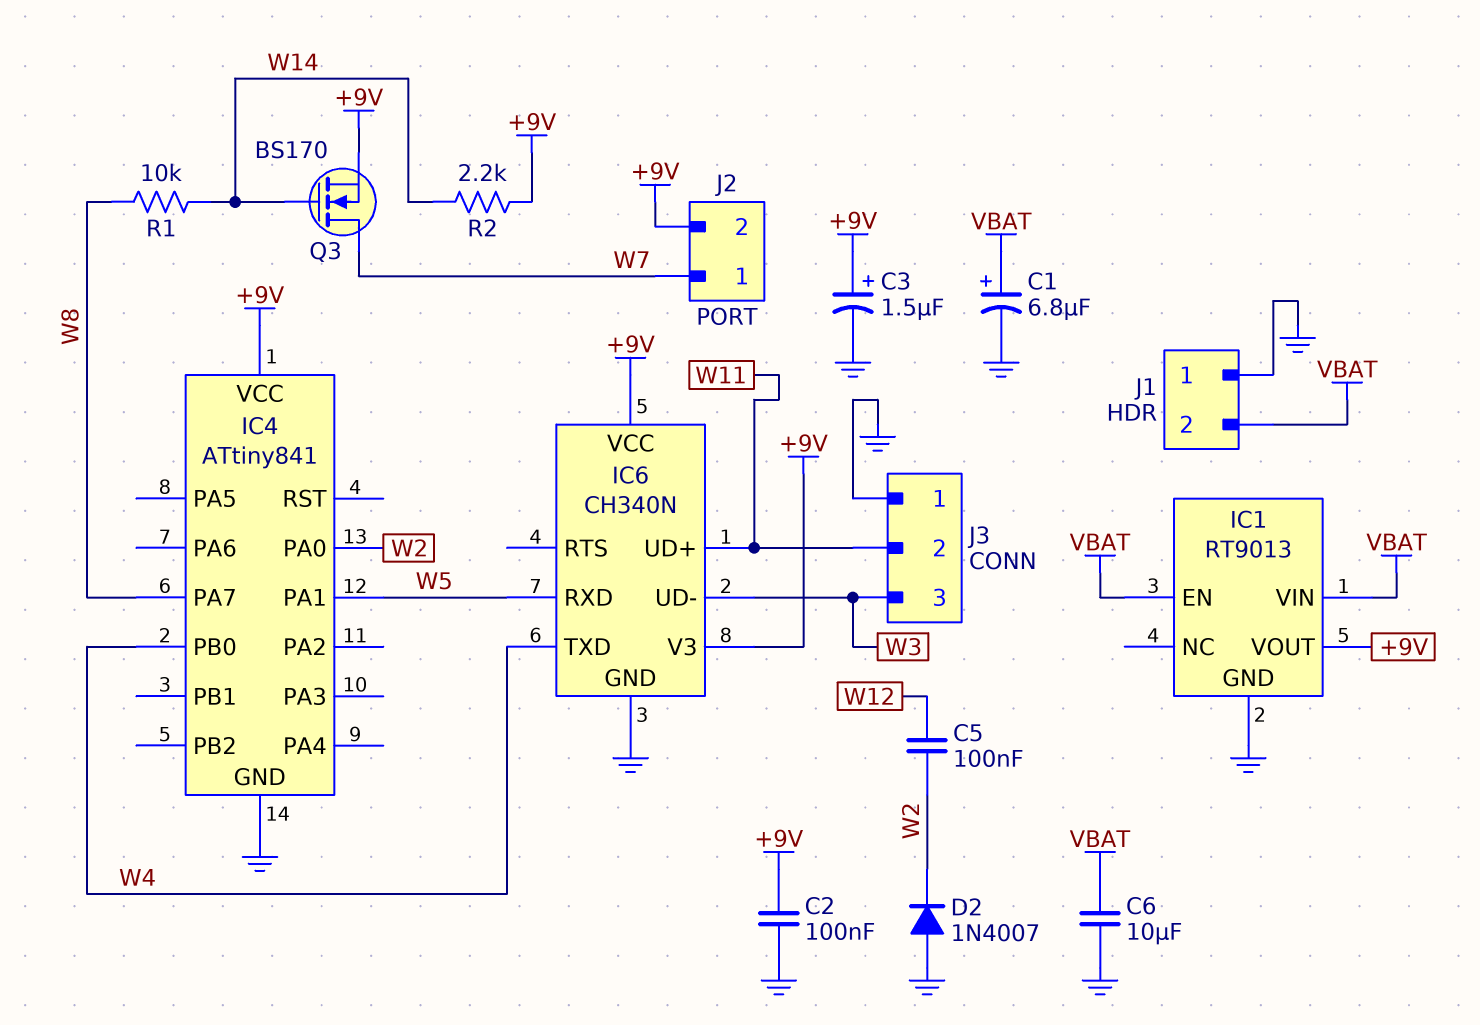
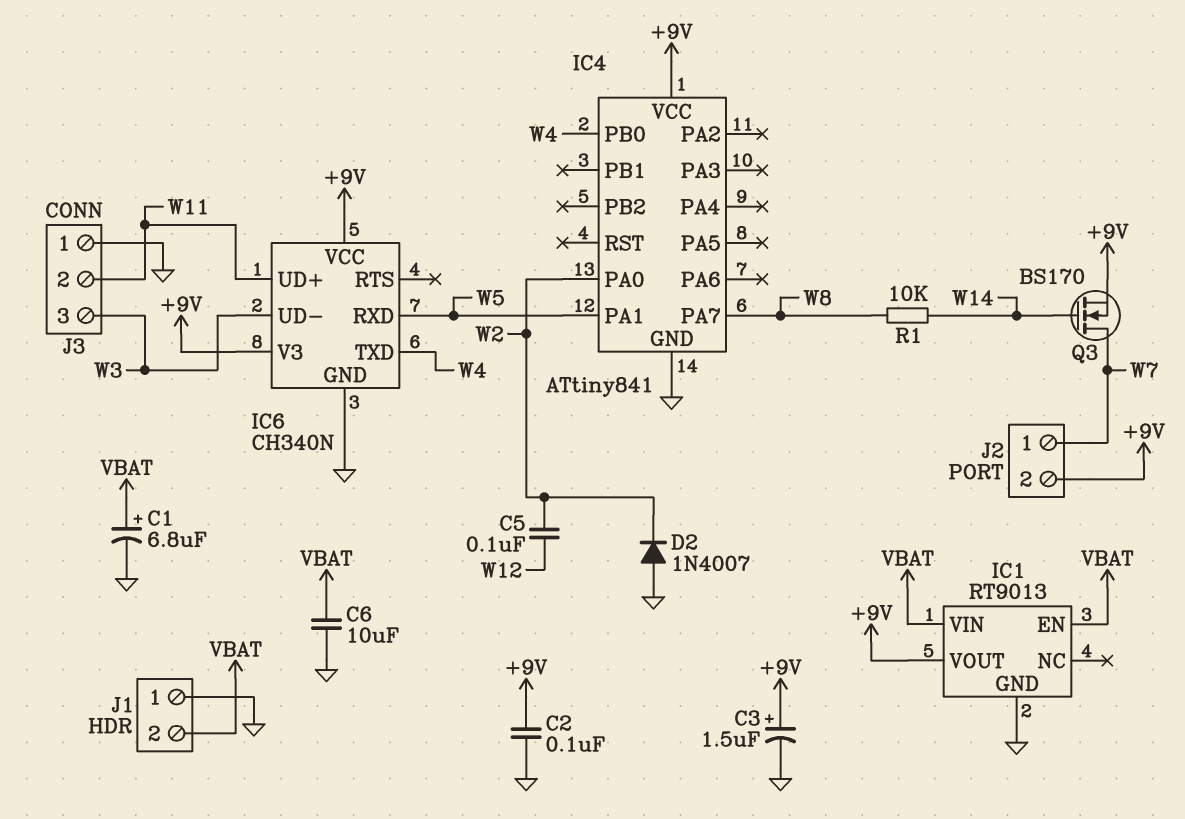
R2: 2.2k (+9V, W14) -> none

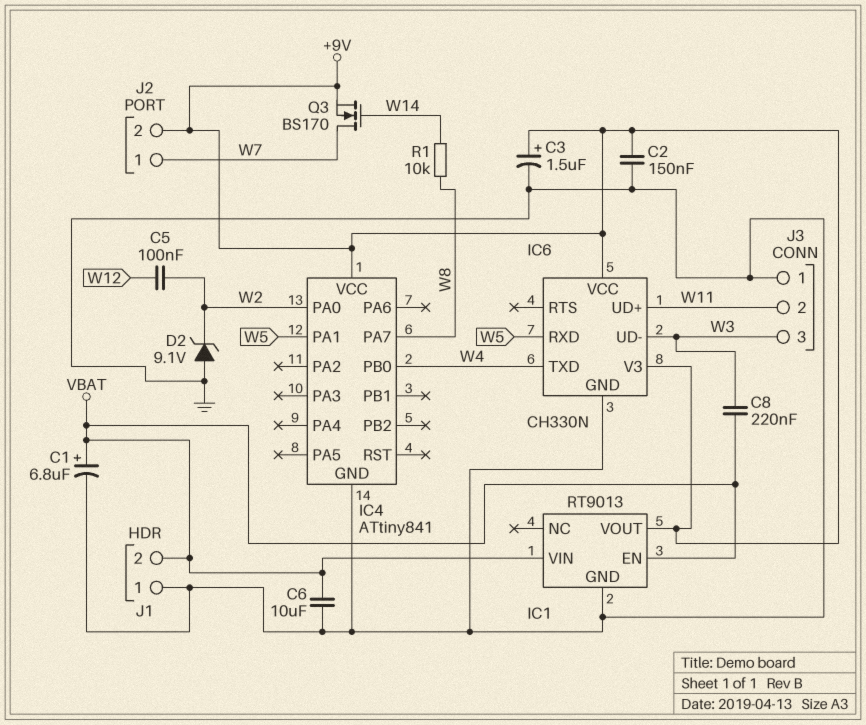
C2: 100nF (+9V, GND) -> 150nF (+9V, GND)
C8: none -> 220nF (VBAT, W3)
D2: diode 1N4007 (A GND, K W2) -> zener 9.1V (A GND, K W2)
IC6: CH340N -> CH330N

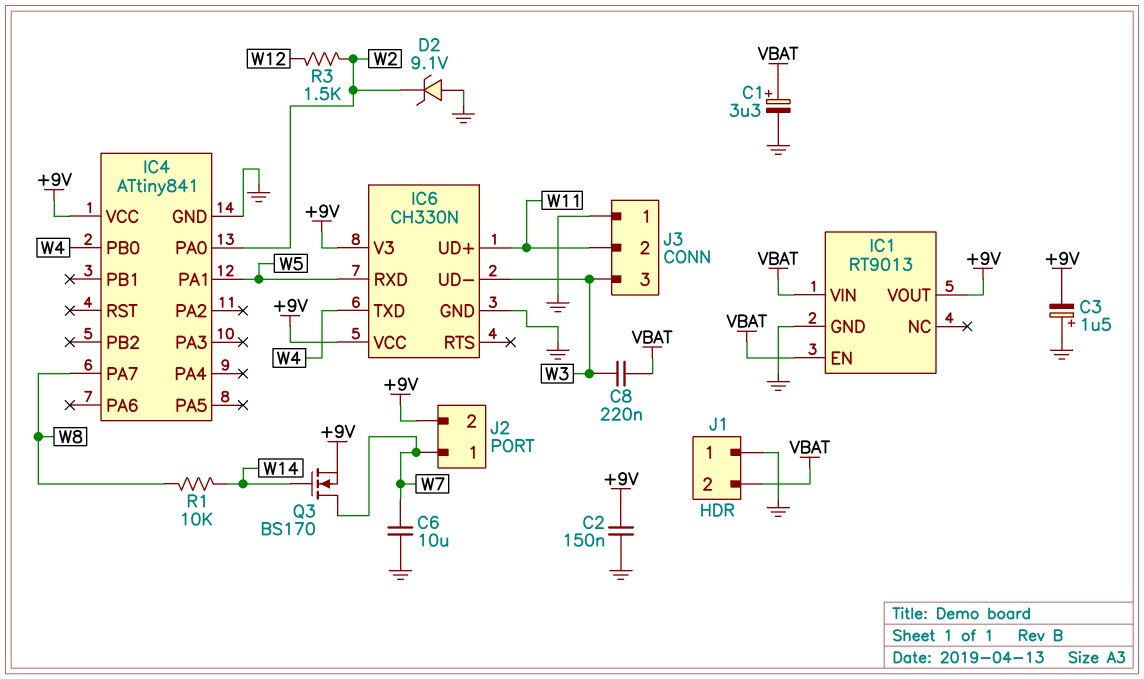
C1: 6.8uF (plus VBAT, minus GND) -> 3.3uF (plus VBAT, minus GND)
C3: 1.5uF (plus +9V, minus GND) -> 1.5uF (plus GND, minus +9V)
C5: 100nF (W2, W12) -> none
C6: 10uF (GND, VBAT) -> 10uF (GND, W7)
R3: none -> 1.5k (W2, W12)

